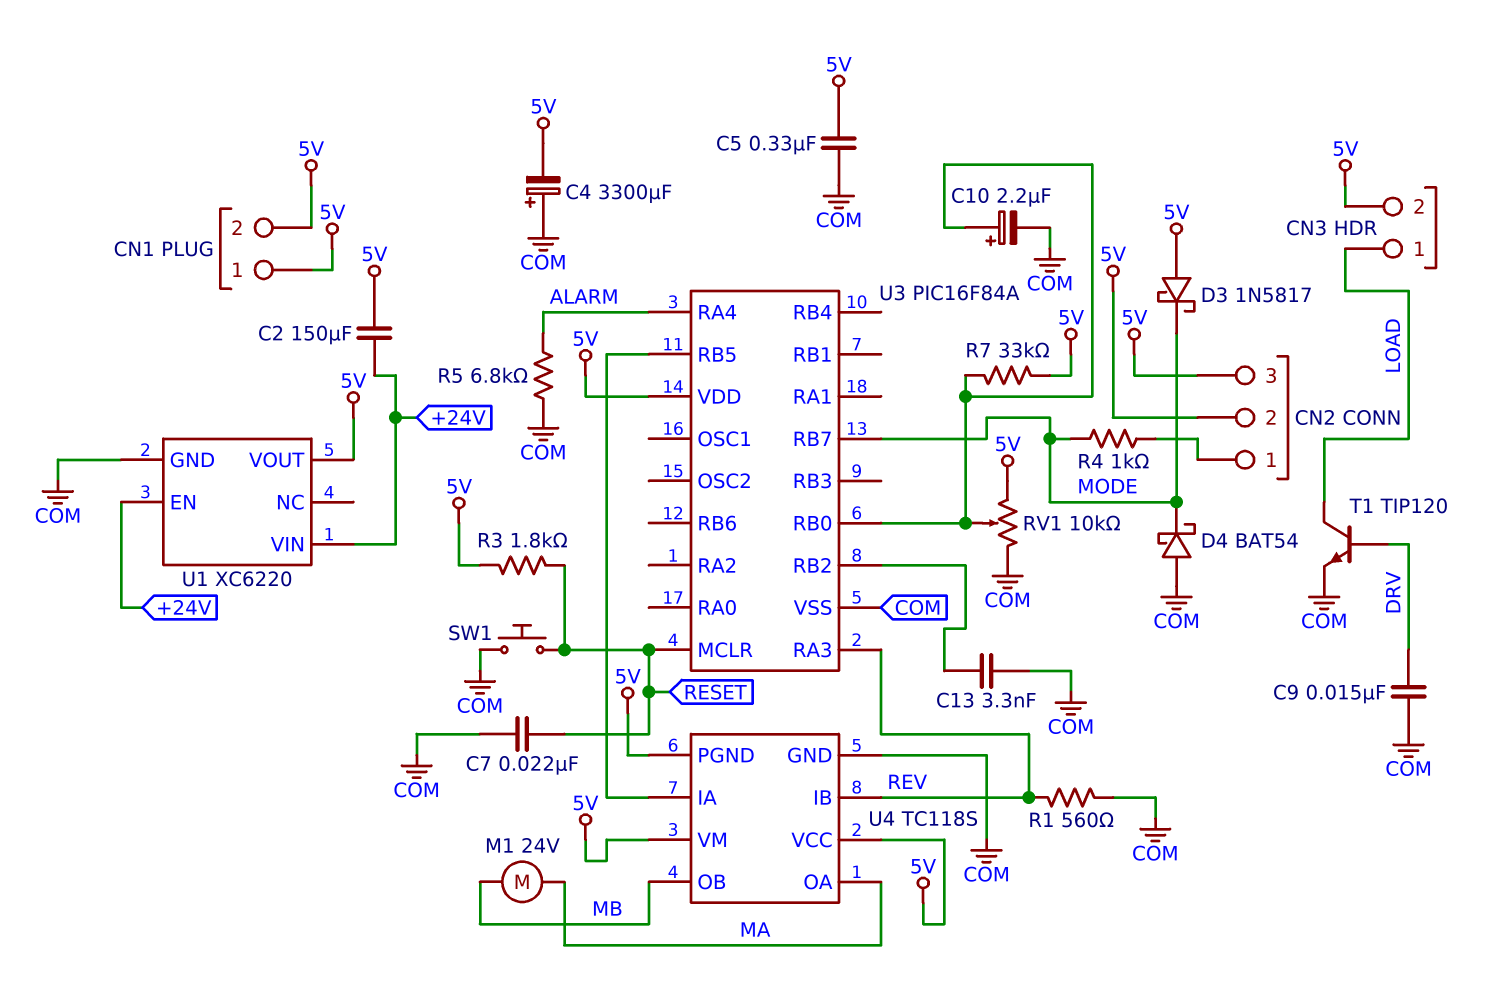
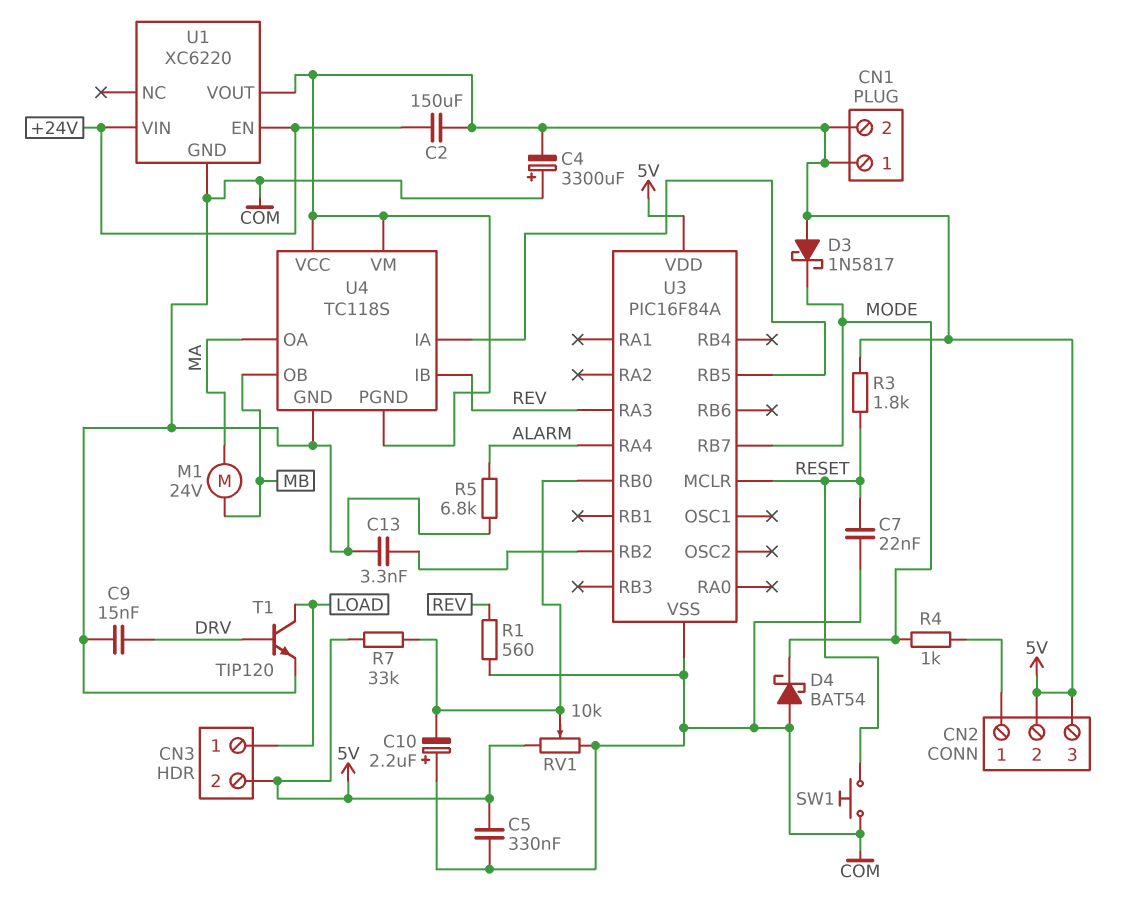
C10: 2.2uF (plus U3/RB0, minus COM) -> 2.2uF (plus COM, minus U3/RB0)

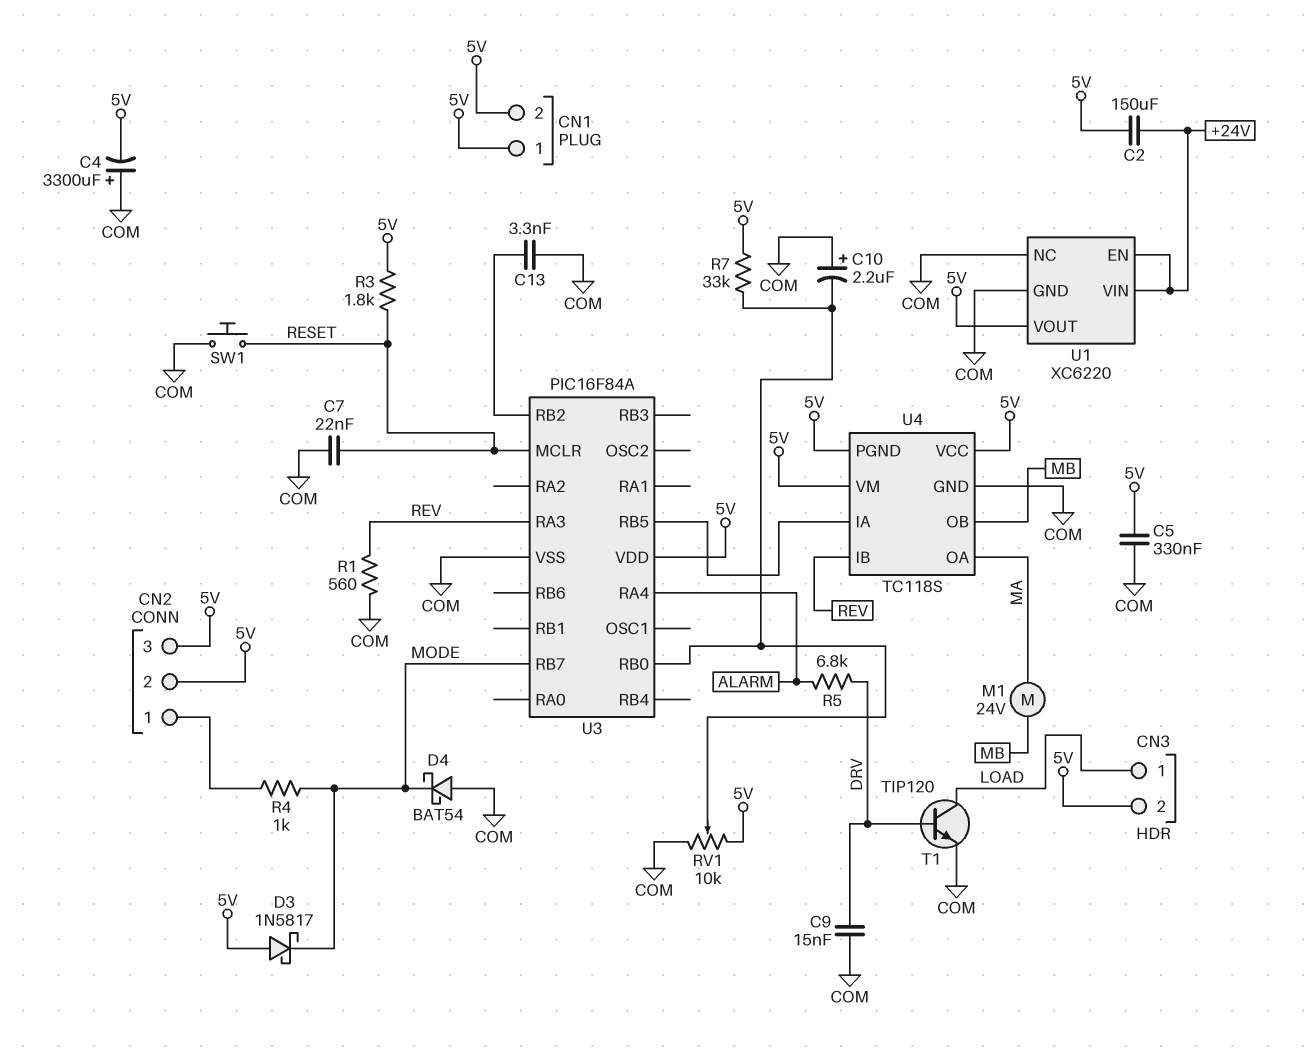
R5: 6.8k (ALARM, COM) -> 6.8k (ALARM, DRV)
U1 pin NC: none -> COM

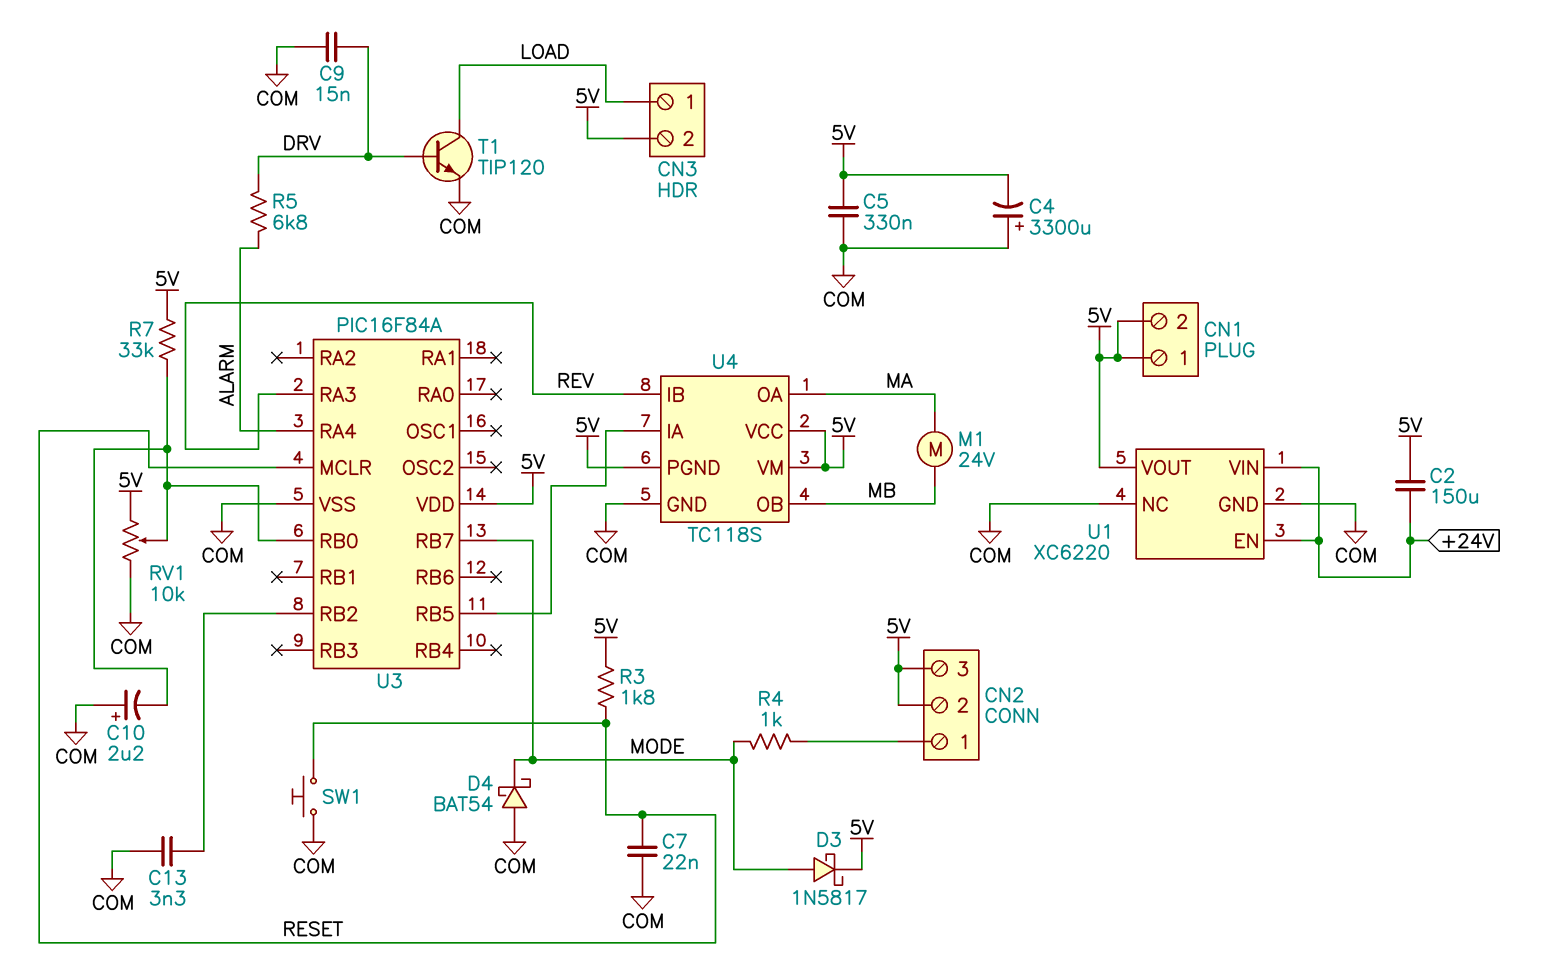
D3: schottky 1N5817 (A 5V, K MODE) -> schottky 1N5817 (A MODE, K 5V)
R1: 560 (COM, REV) -> none

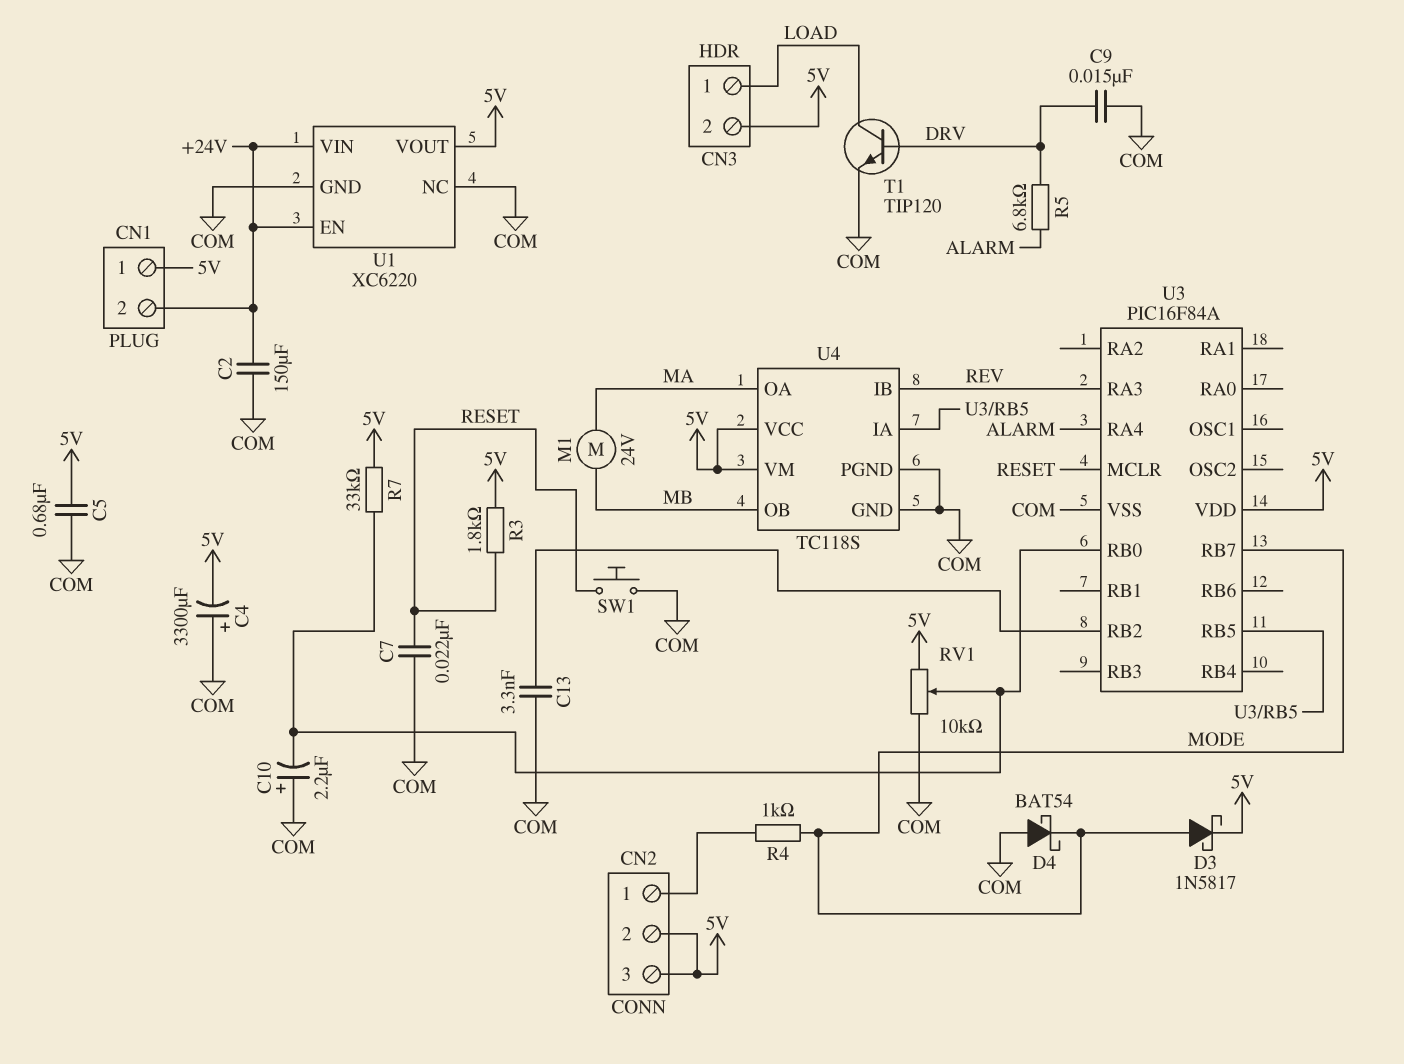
C2: 150uF (+24V, 5V) -> 150uF (+24V, COM)
C5: 330nF (5V, COM) -> 680nF (5V, COM)
CN1 pin 2: 5V -> +24V
U4 pin PGND: 5V -> COM

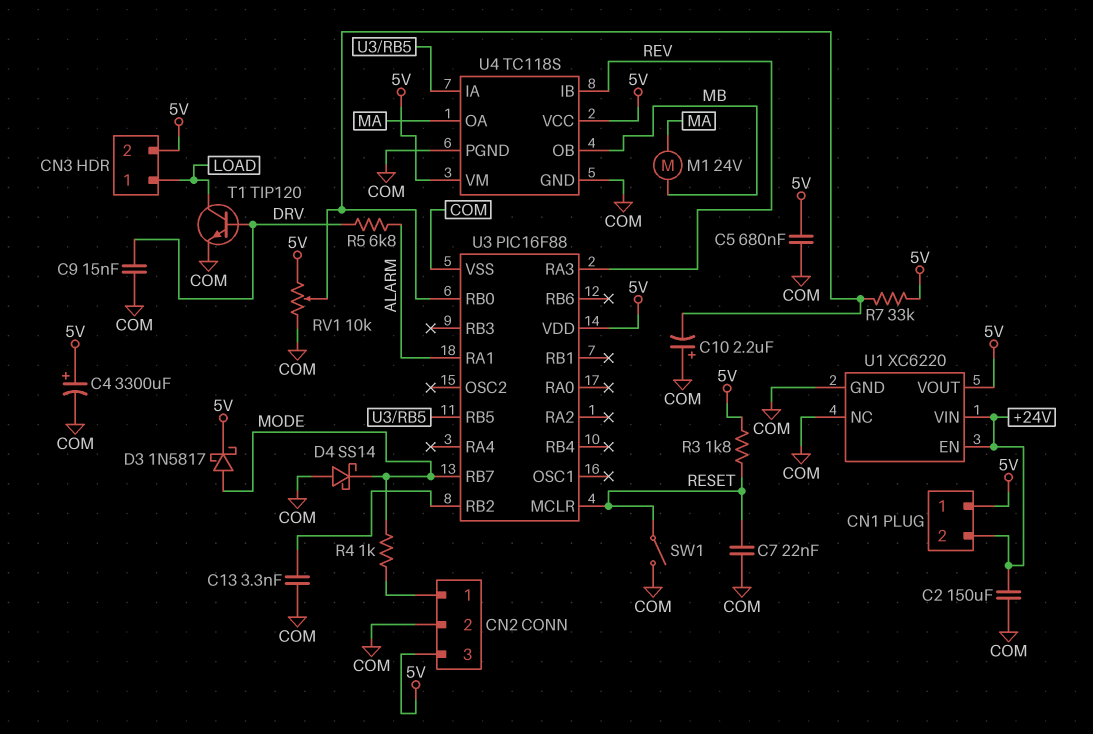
C4: 3300uF (plus COM, minus 5V) -> 3300uF (plus 5V, minus COM)
CN2 pin 2: 5V -> COM
D4: schottky BAT54 (A COM, K MODE) -> schottky SS14 (A COM, K MODE)
SW1: button (COM, RESET) -> switch (COM, RESET)
U3: PIC16F84A -> PIC16F88
U3 pin RA1: none -> ALARM
U3 pin RA4: ALARM -> none

